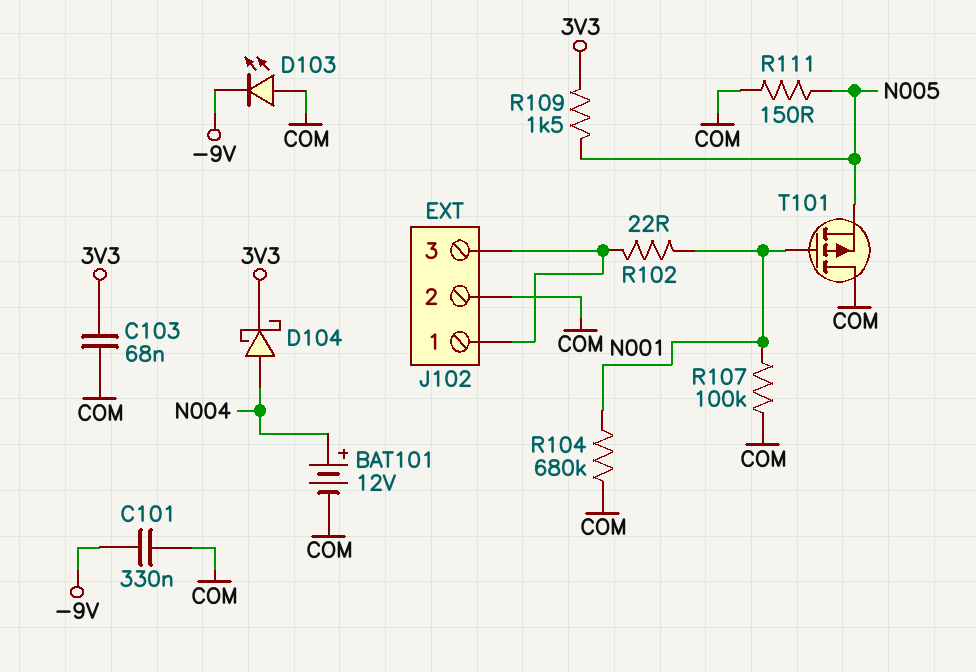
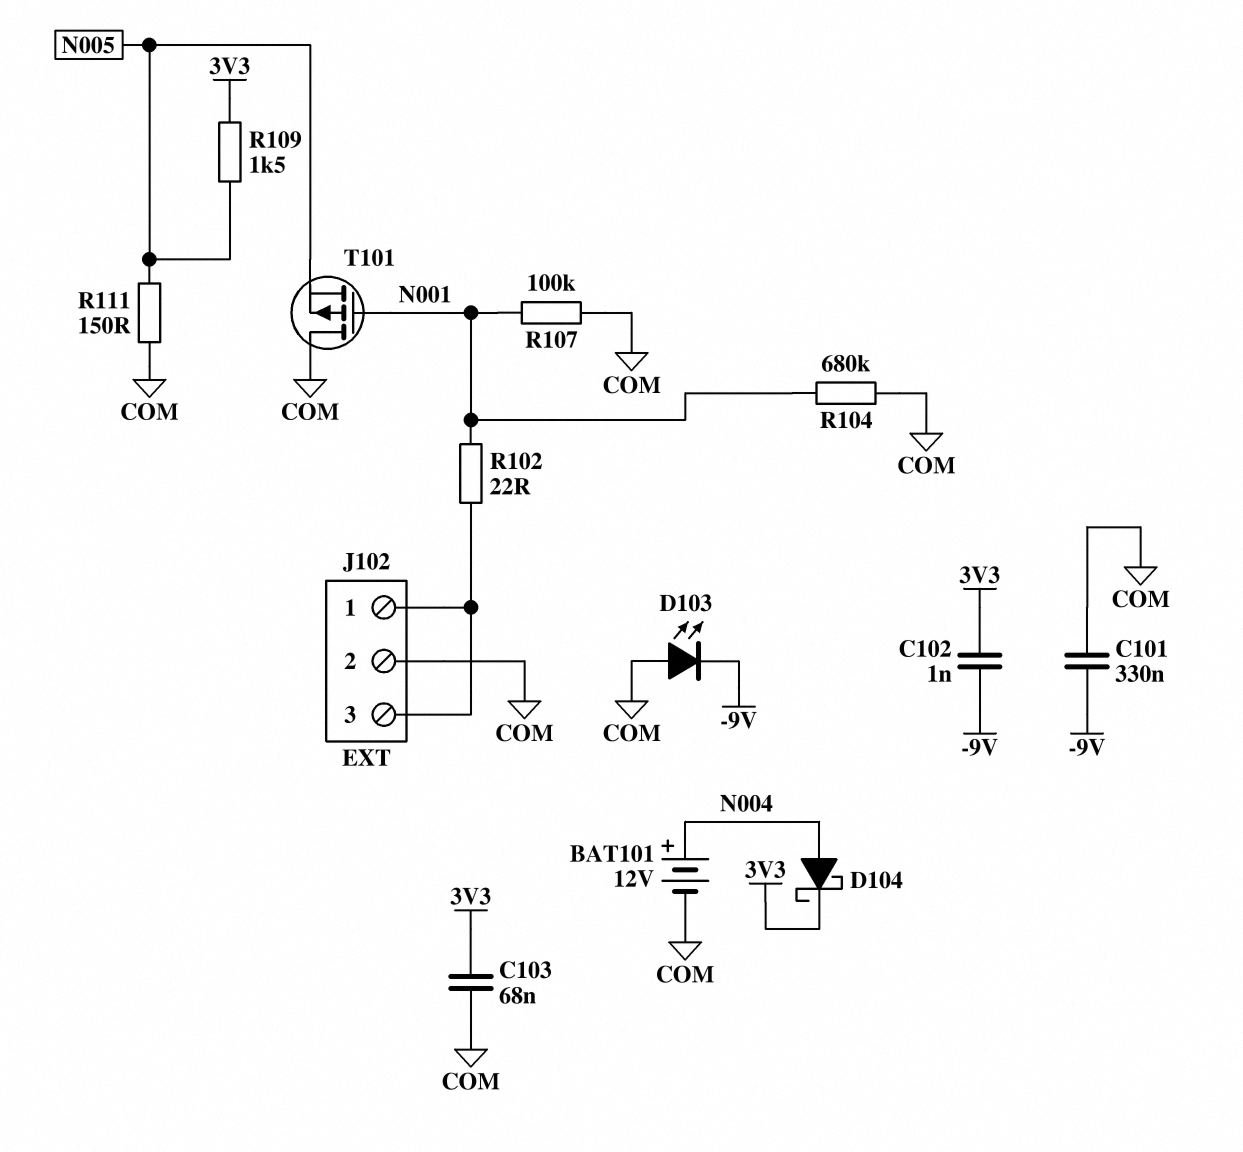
C102: none -> 1nF (-9V, 3V3)

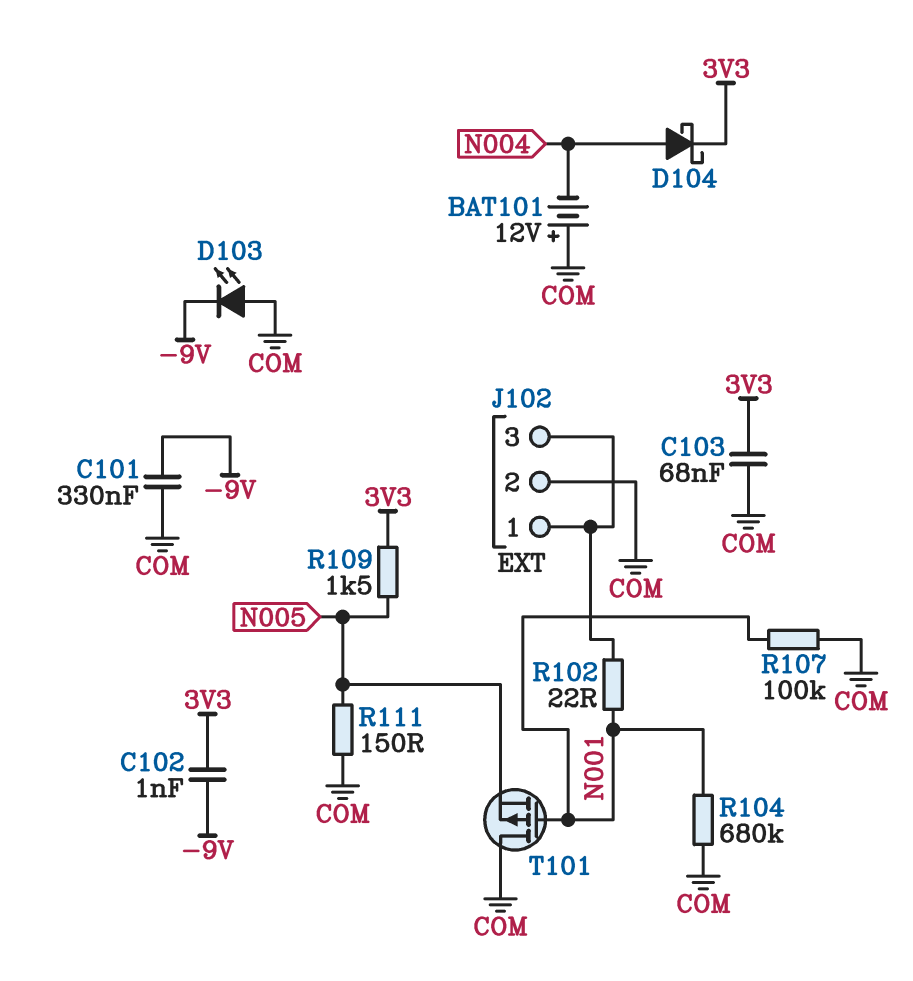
BAT101: 12V (plus N004, minus COM) -> 12V (plus COM, minus N004)

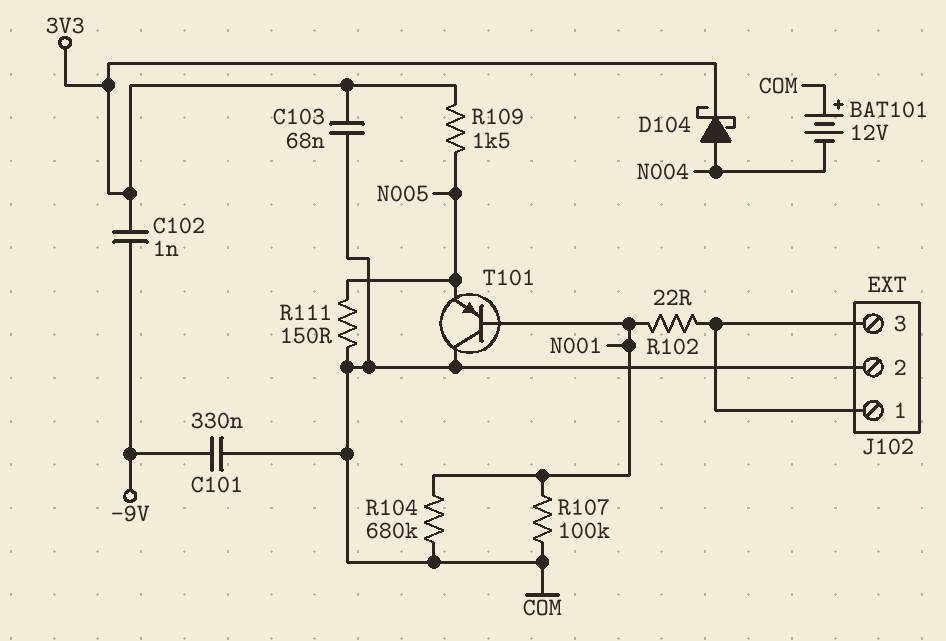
D103: LED (A COM, K -9V) -> none
T101: PMOS (G N001, D COM, S N005) -> PNP (B N001, C COM, E N005)

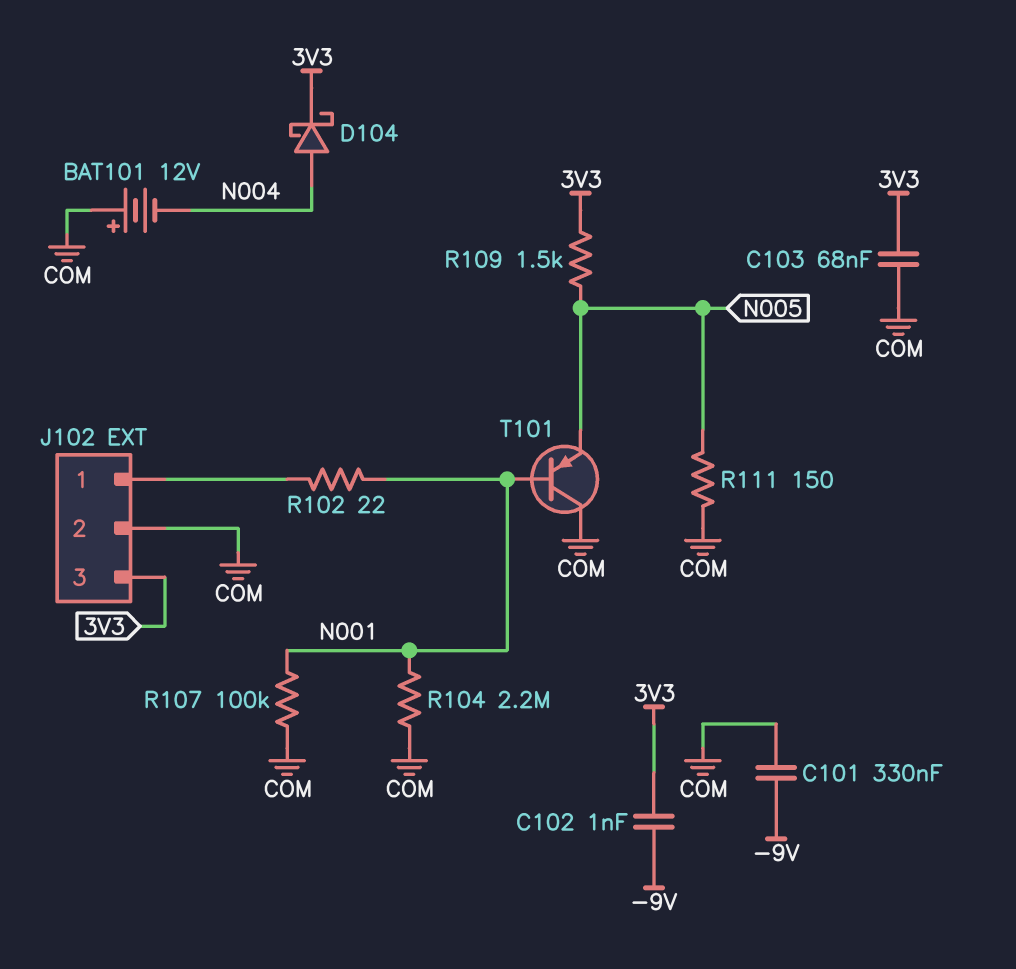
J102 pin 3: J102/1 -> 3V3
R104: 680k (COM, N001) -> 2.2M (COM, N001)

